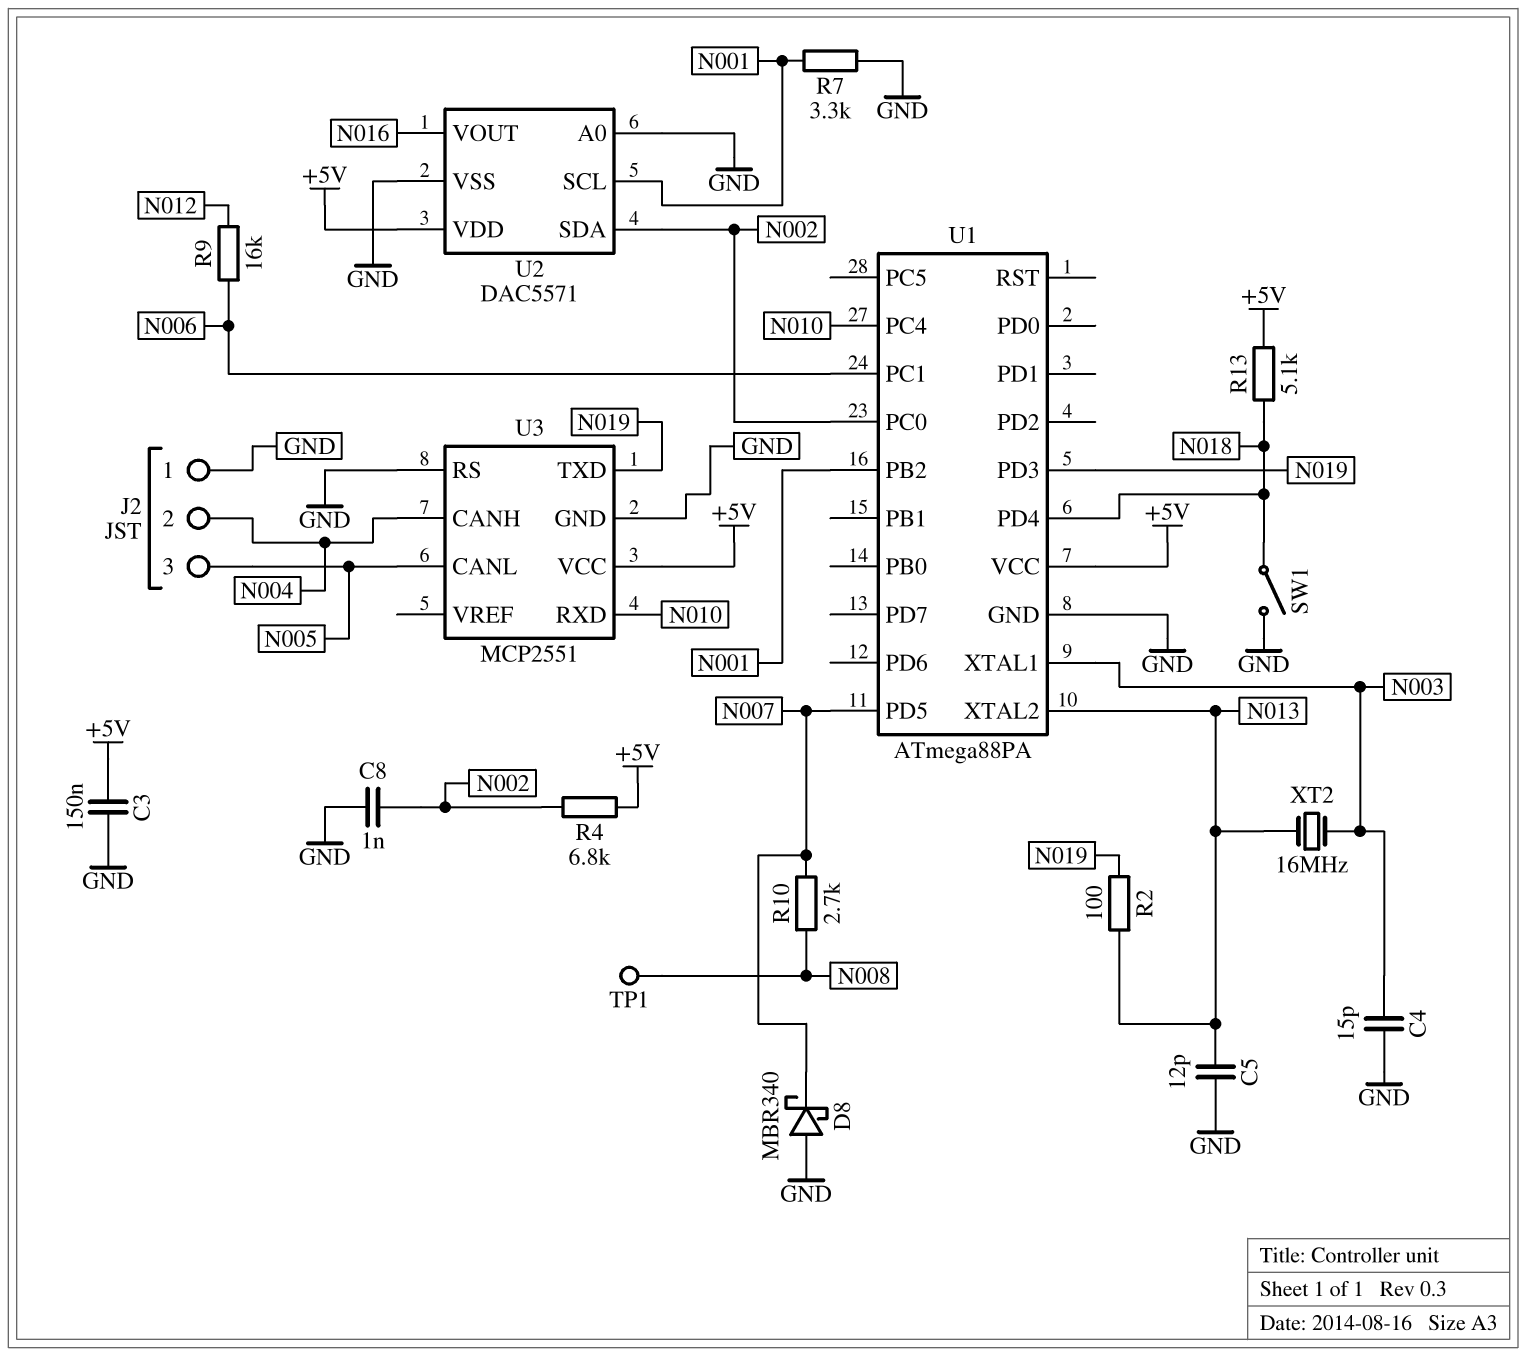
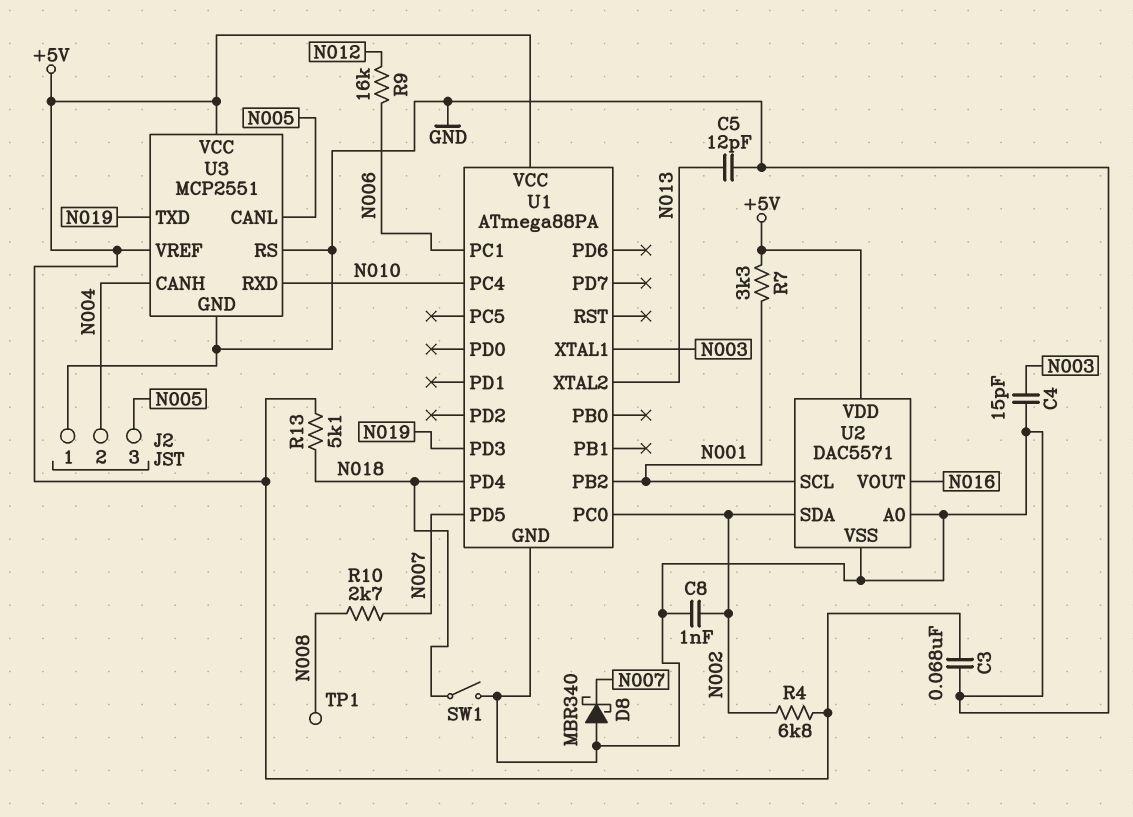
C3: 150nF (+5V, GND) -> 68nF (+5V, GND)
R2: 100 (N013, N019) -> none
R7: 3.3k (GND, N001) -> 3.3k (+5V, N001)
U3 pin VREF: none -> +5V
XT2: 16MHz (N003, N013) -> none

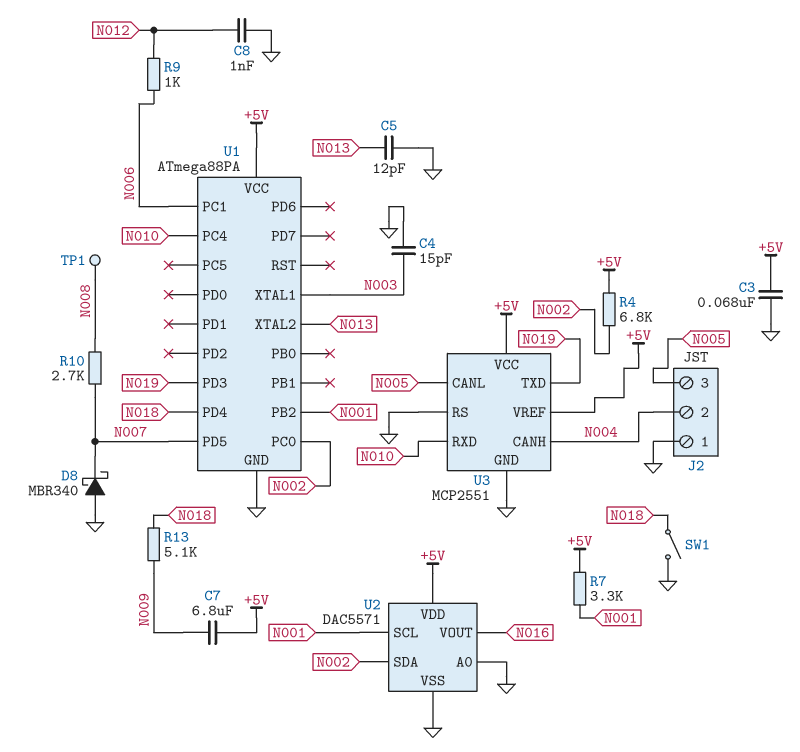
C7: none -> 6.8uF (+5V, N009)
C8: 1nF (GND, N002) -> 1nF (GND, N012)
R9: 16k (N006, N012) -> 1k (N006, N012)
R13: 5.1k (+5V, N018) -> 5.1k (N009, N018)

